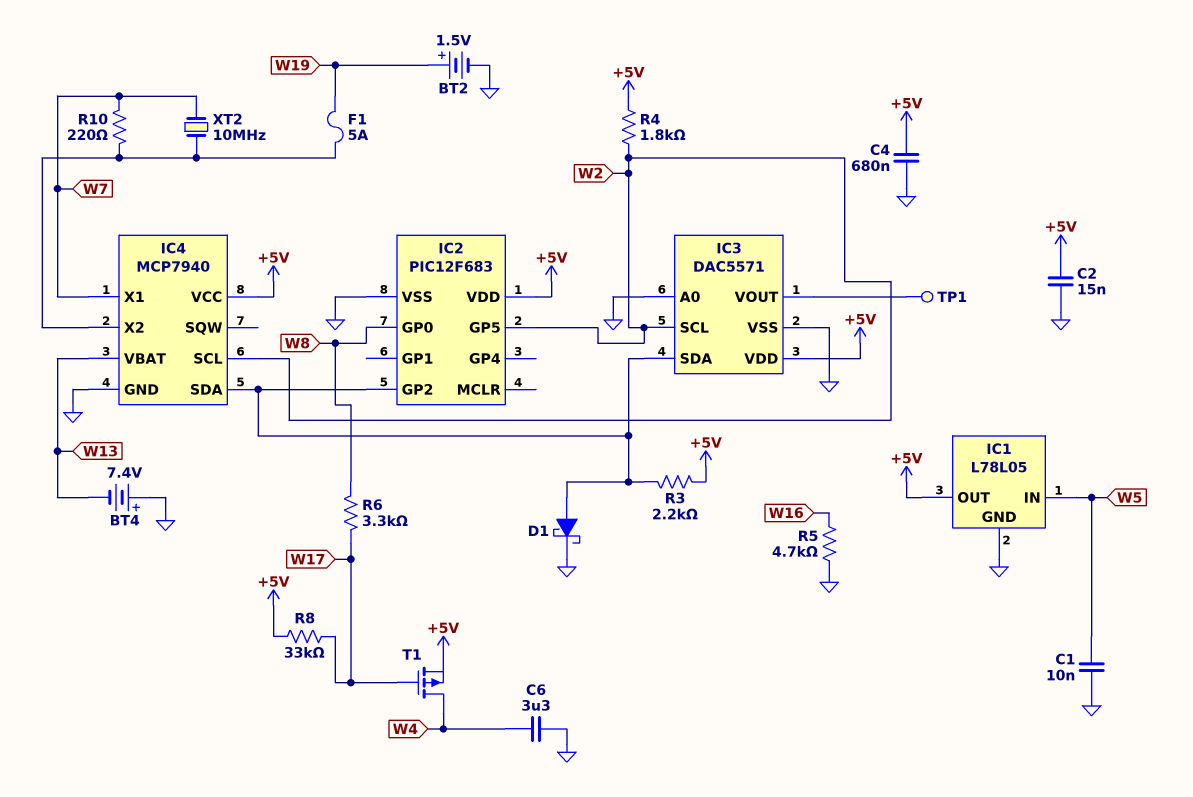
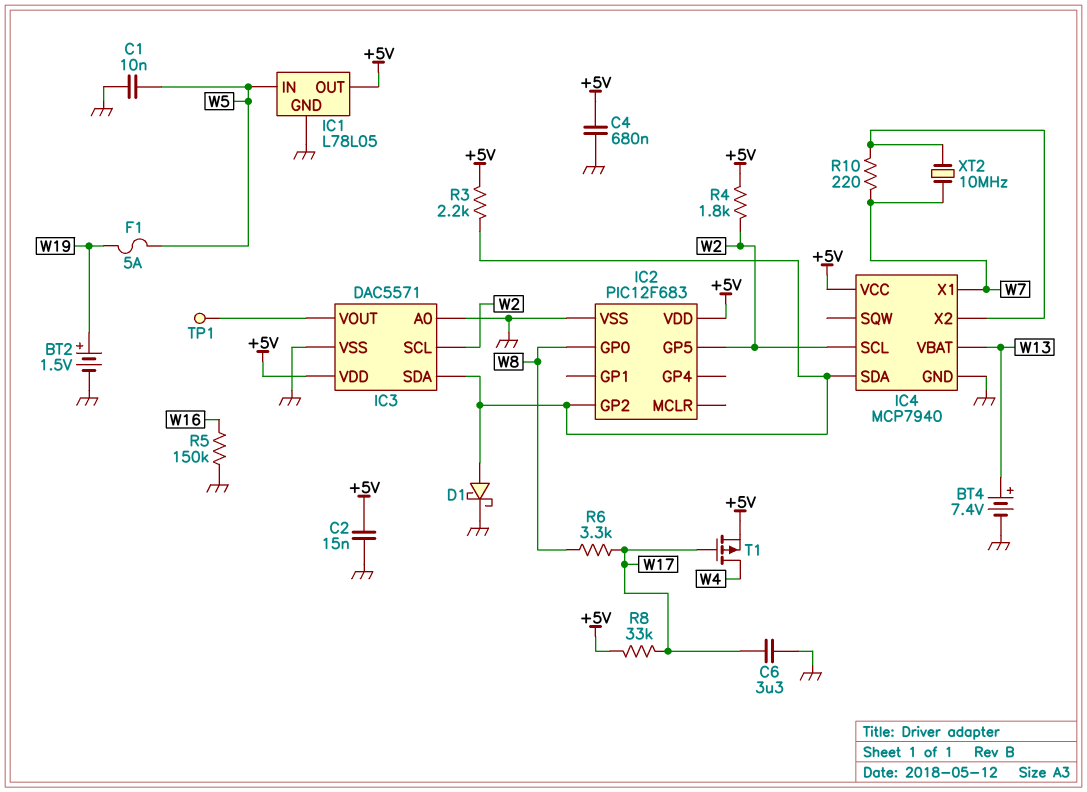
BT4: 7.4V (plus GND, minus W13) -> 7.4V (plus W13, minus GND)
C6: 3.3uF (GND, W4) -> 3.3uF (GND, W17)
F1: 5A (IC4/X2, W19) -> 5A (W5, W19)
R5: 4.7k (GND, W16) -> 150k (GND, W16)

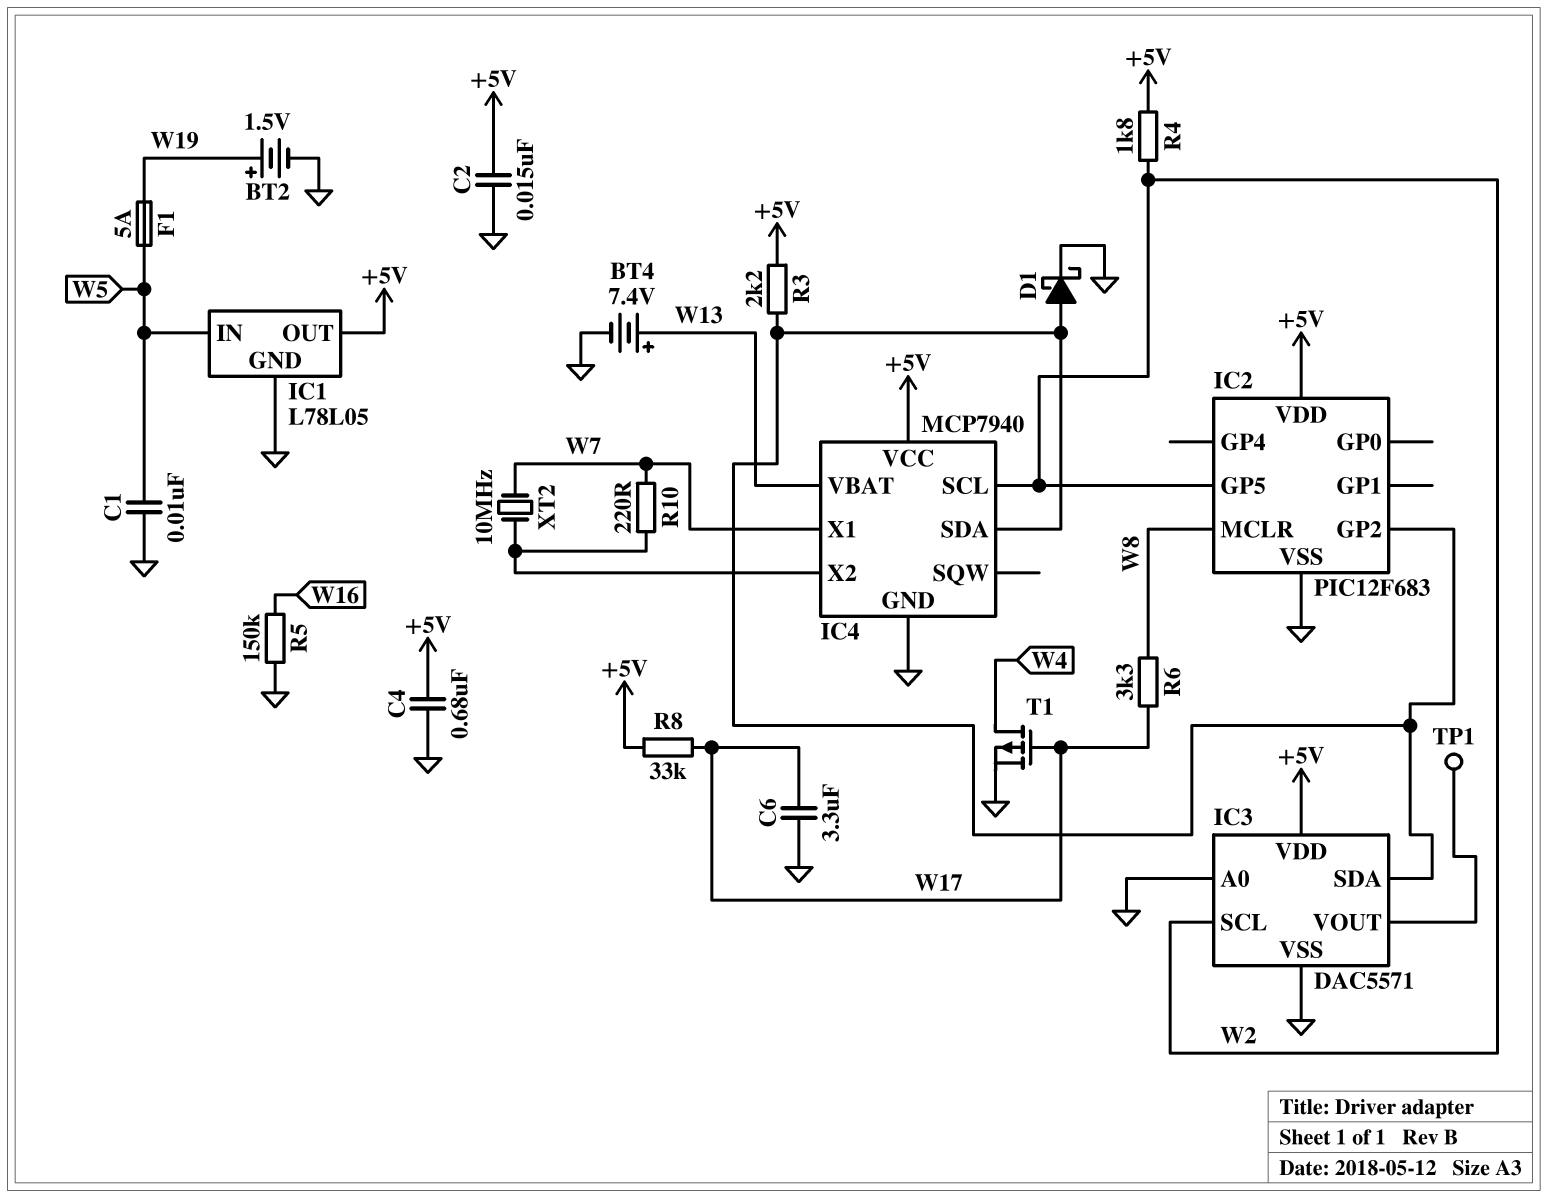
IC2 pin GP0: W8 -> none
IC2 pin MCLR: none -> W8
T1: PMOS (G W17, D W4, S +5V) -> PMOS (G W17, D W4, S GND)

